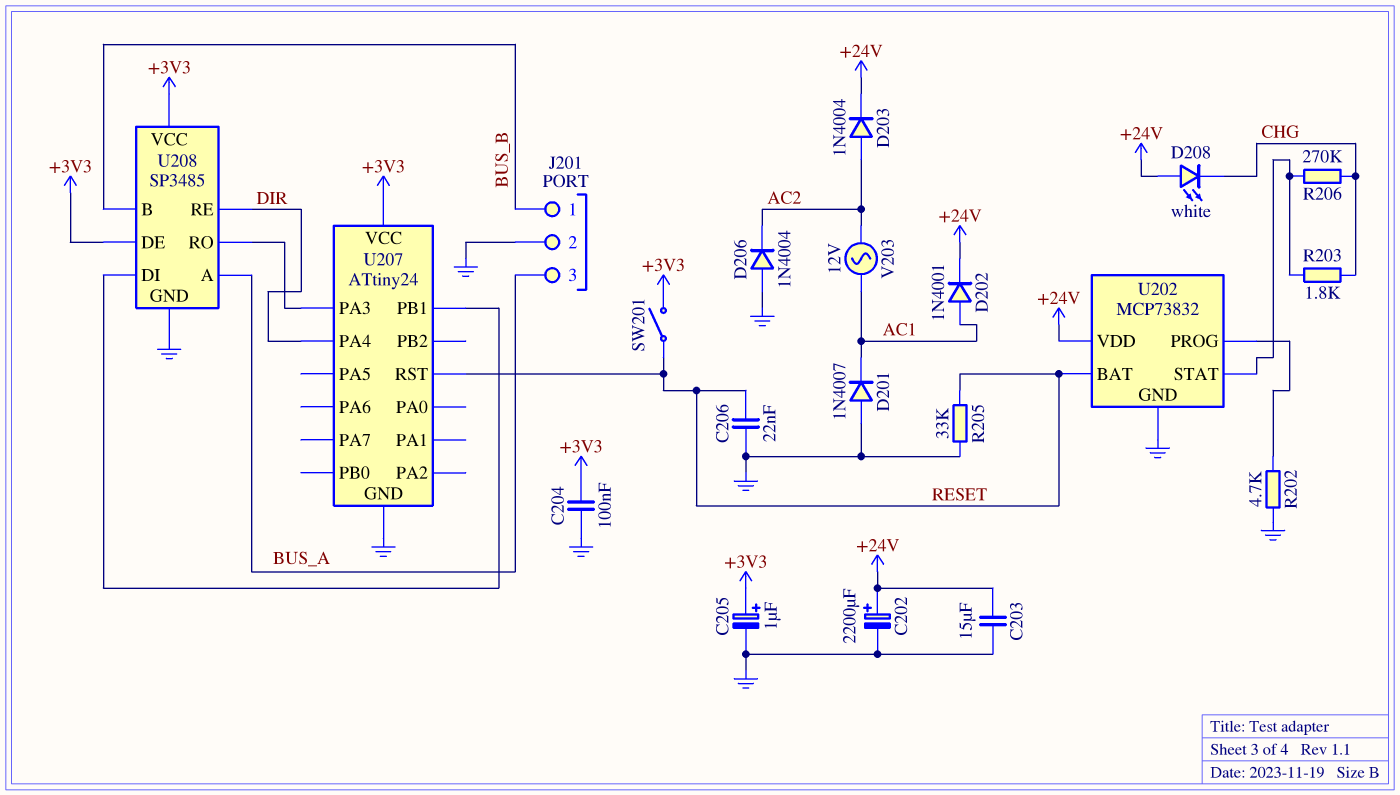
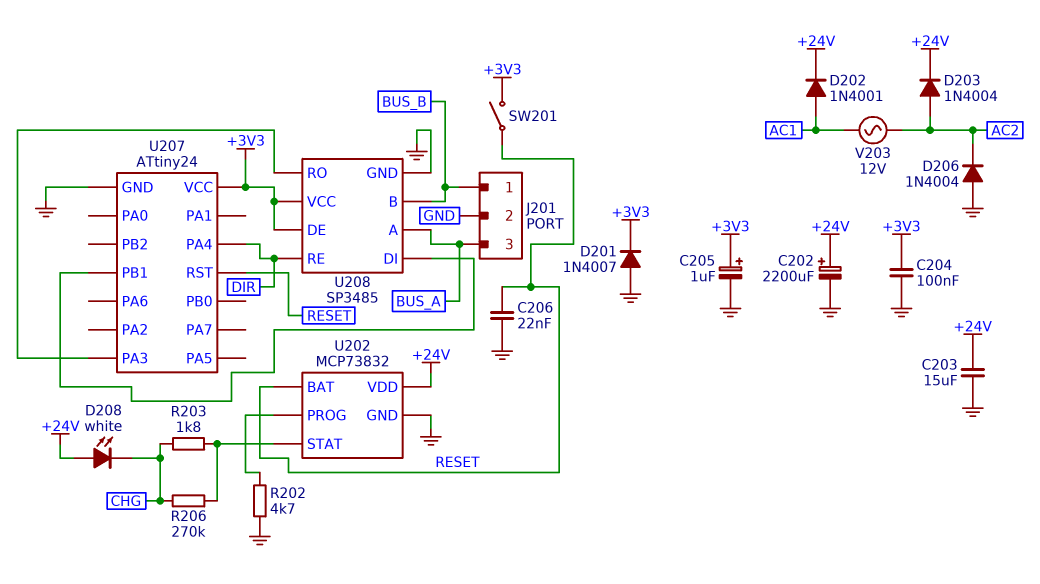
D201: diode 1N4007 (A GND, K AC1) -> diode 1N4007 (A GND, K +3V3)
R205: 33k (GND, RESET) -> none

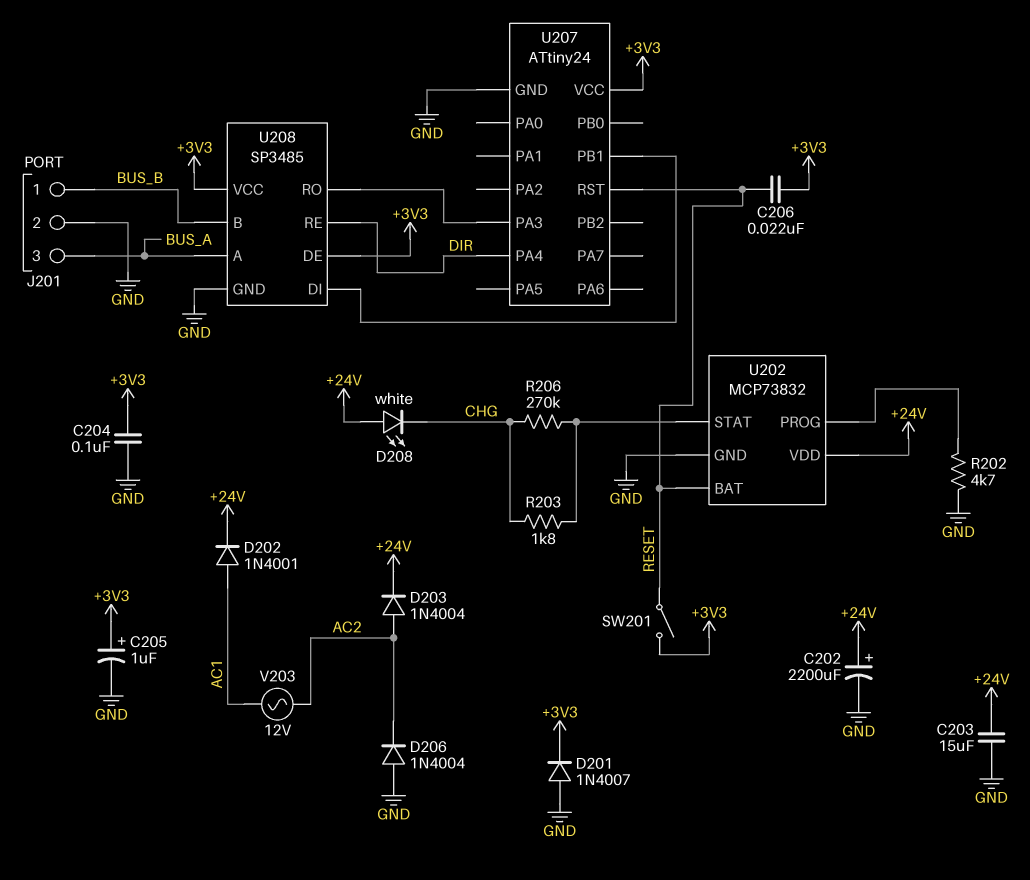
C206: 22nF (GND, RESET) -> 22nF (+3V3, RESET)

